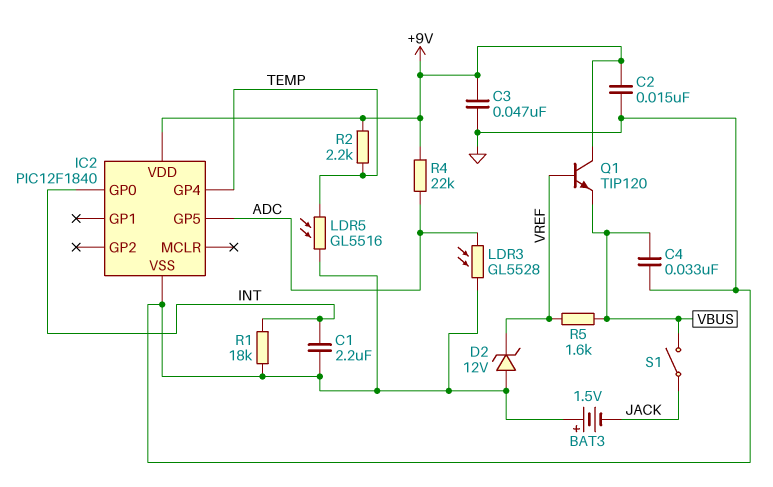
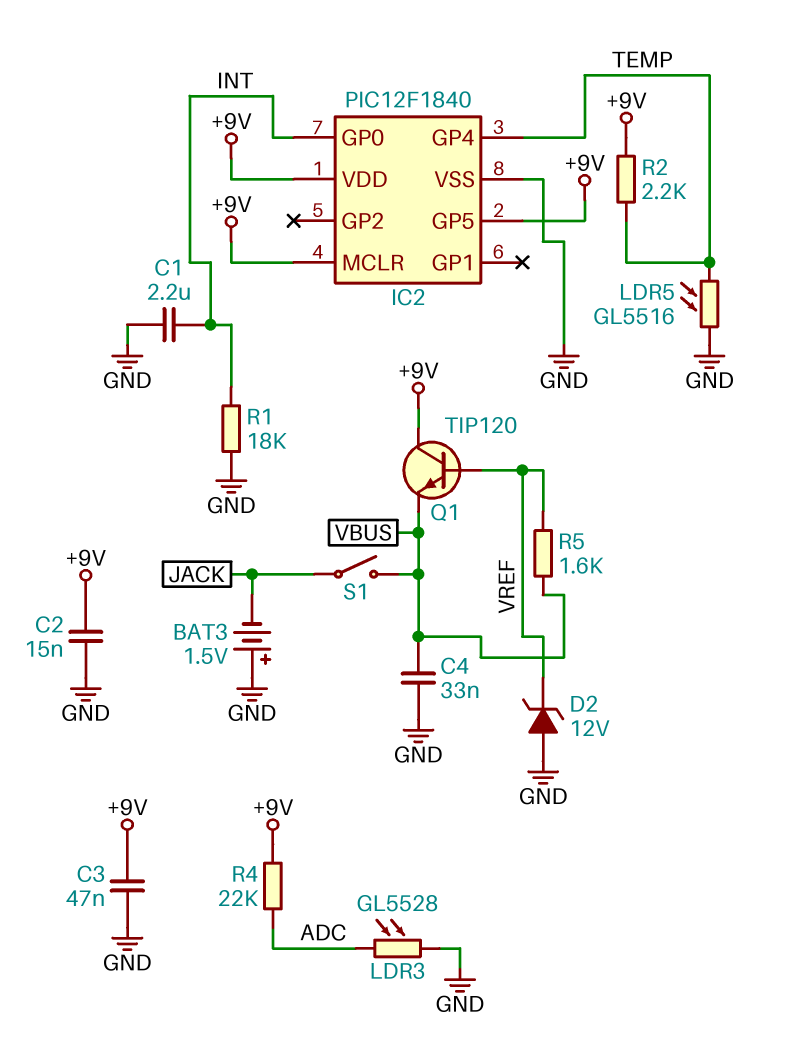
IC2 pin GP5: ADC -> +9V
IC2 pin MCLR: none -> +9V

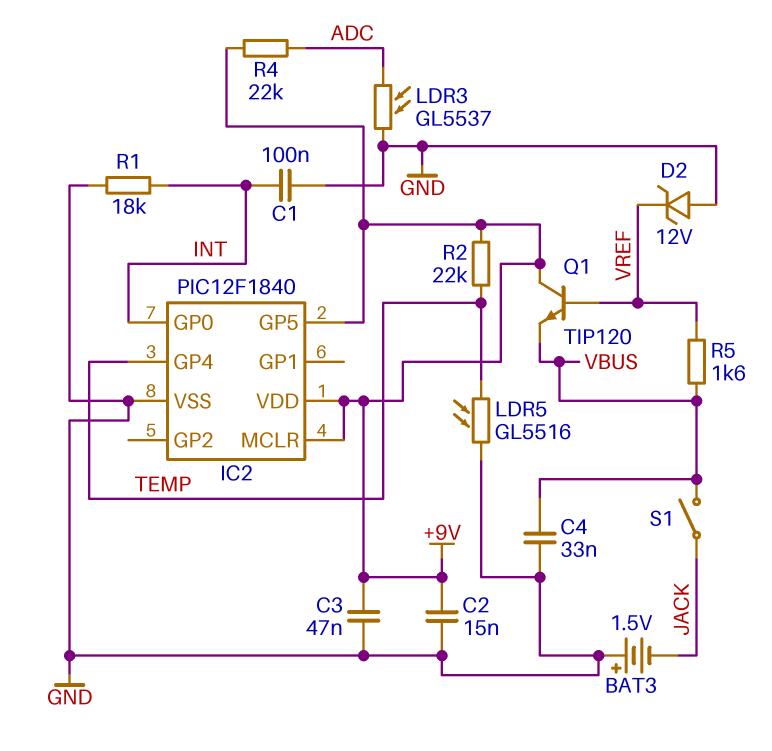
C1: 2.2uF (GND, INT) -> 100nF (GND, INT)
LDR3: GL5528 (ADC, GND) -> GL5537 (ADC, GND)
R2: 2.2k (+9V, TEMP) -> 22k (+9V, TEMP)

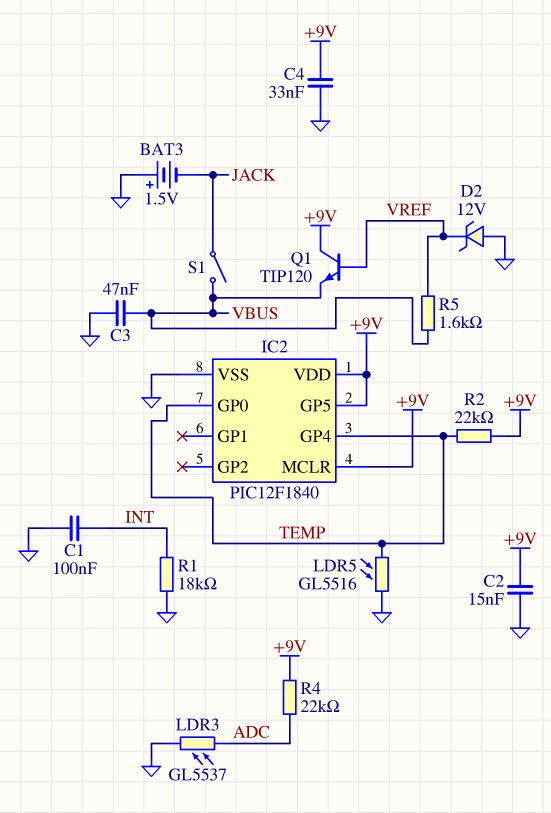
C3: 47nF (+9V, GND) -> 47nF (GND, VBUS)
C4: 33nF (GND, VBUS) -> 33nF (+9V, GND)
IC2 pin GP0: INT -> TEMP

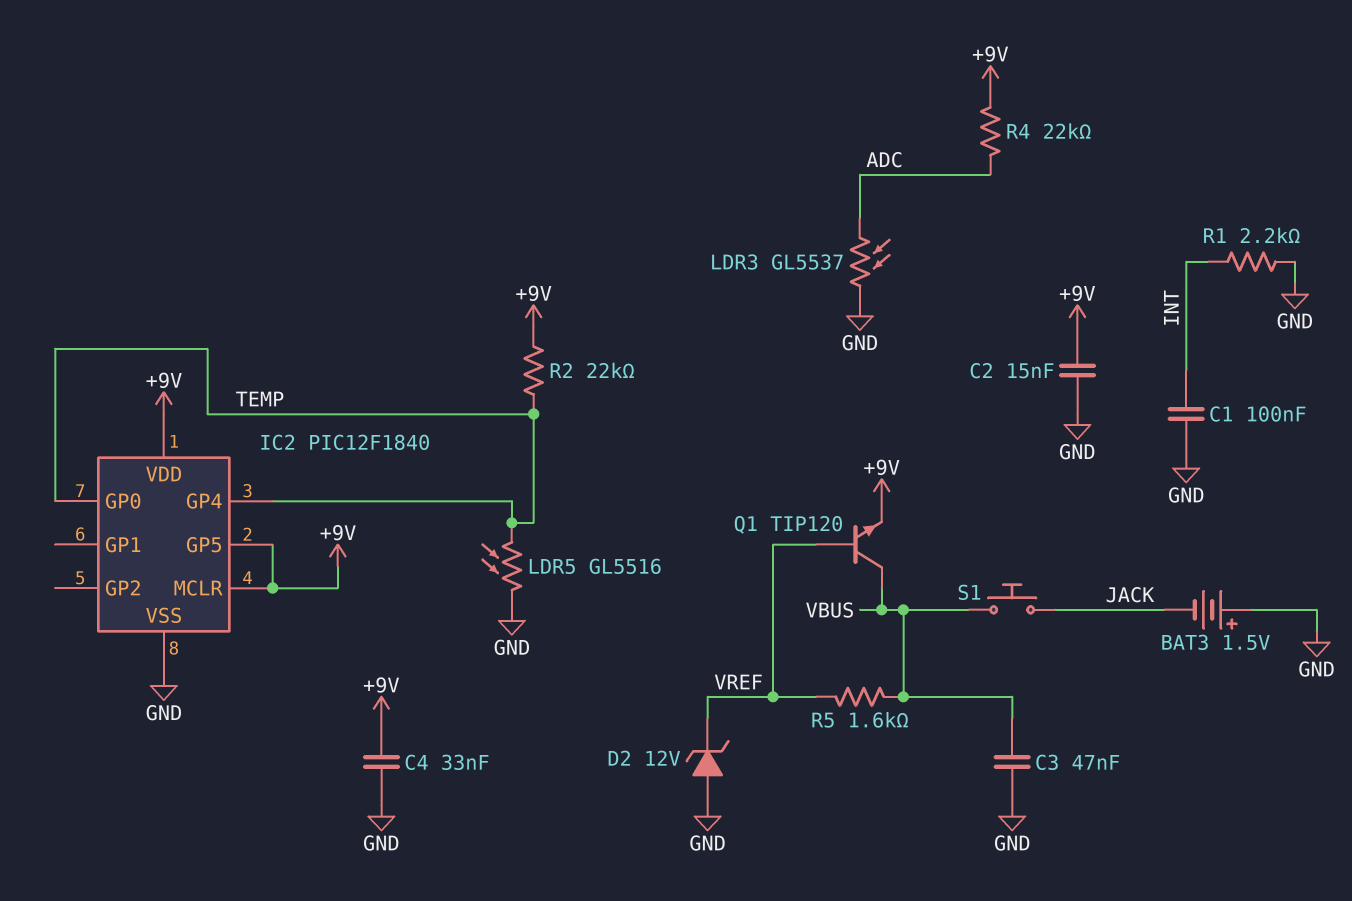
Q1: NPN TIP120 (B VREF, C +9V, E VBUS) -> NPN TIP120 (B VREF, C VBUS, E +9V)
R1: 18k (GND, INT) -> 2.2k (GND, INT)
S1: switch (JACK, VBUS) -> button (JACK, VBUS)

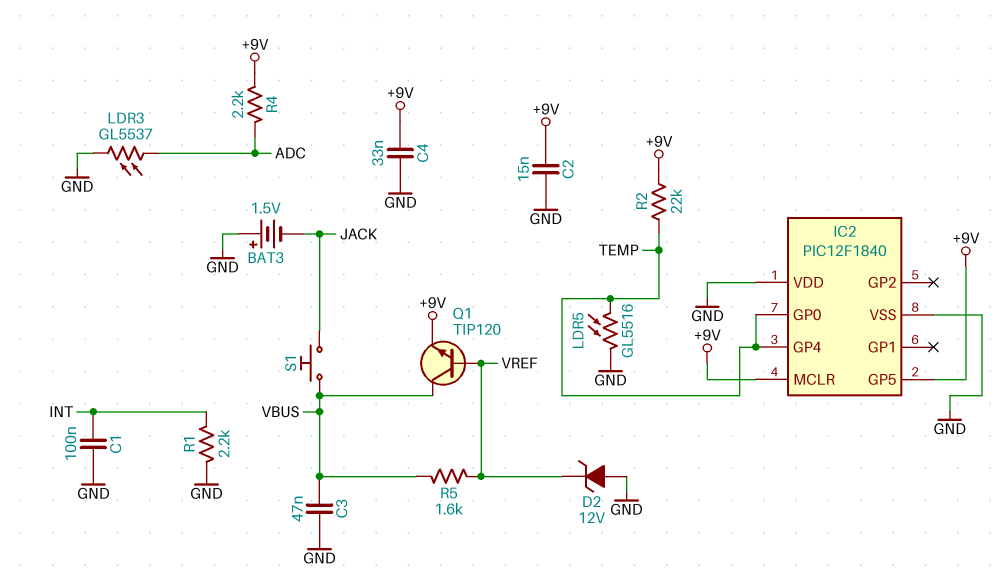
IC2 pin VDD: +9V -> GND
R4: 22k (+9V, ADC) -> 2.2k (+9V, ADC)

